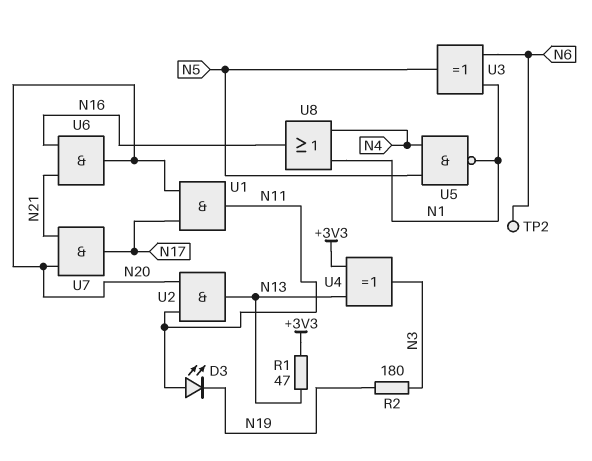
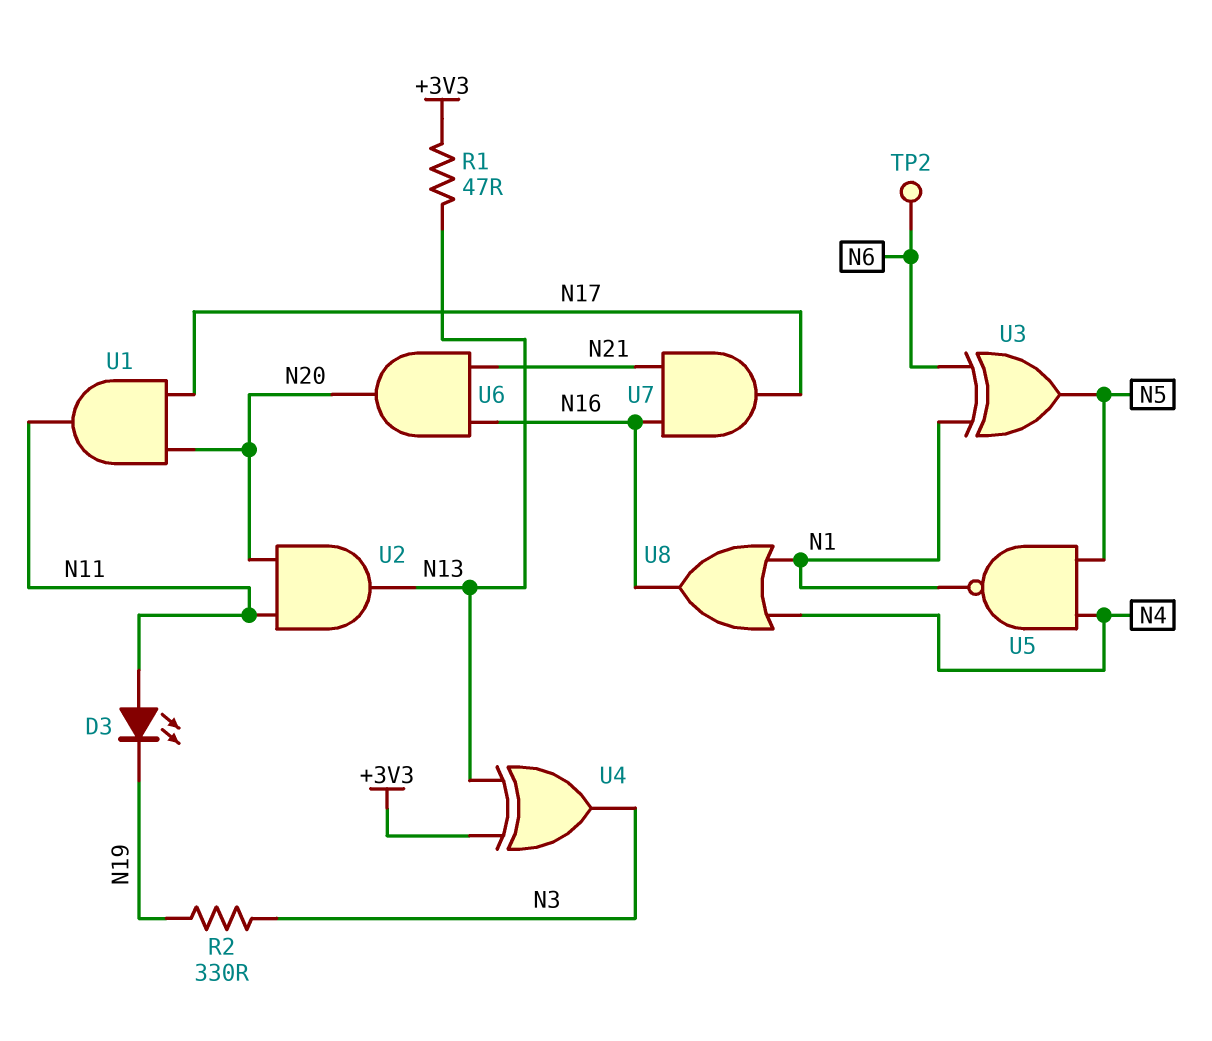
R2: 180 (N3, N19) -> 330 (N3, N19)
U7: AND (in N20, in N21, out N17) -> AND (in N16, in N21, out N17)

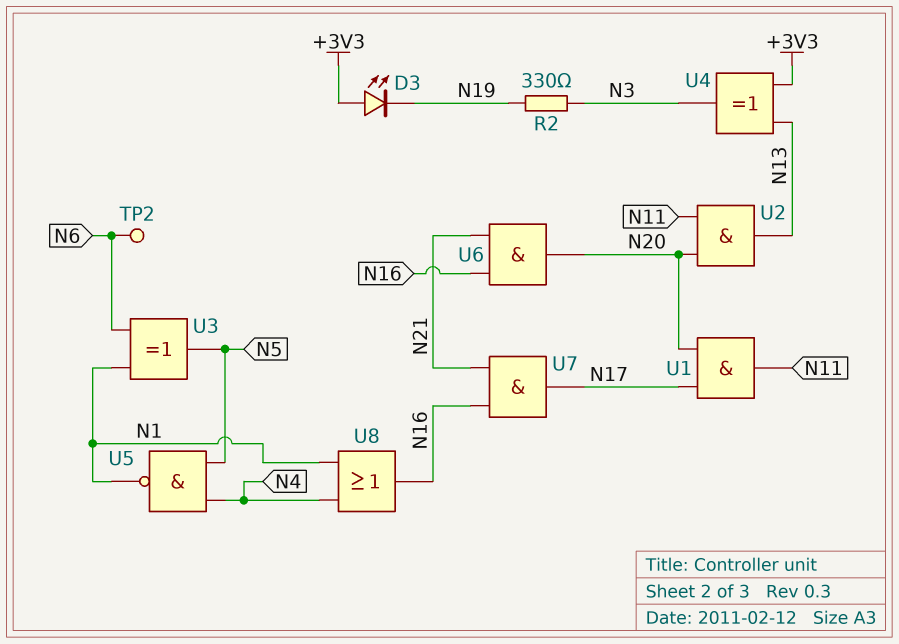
D3: LED (A N11, K N19) -> LED (A +3V3, K N19)
R1: 47 (+3V3, N13) -> none

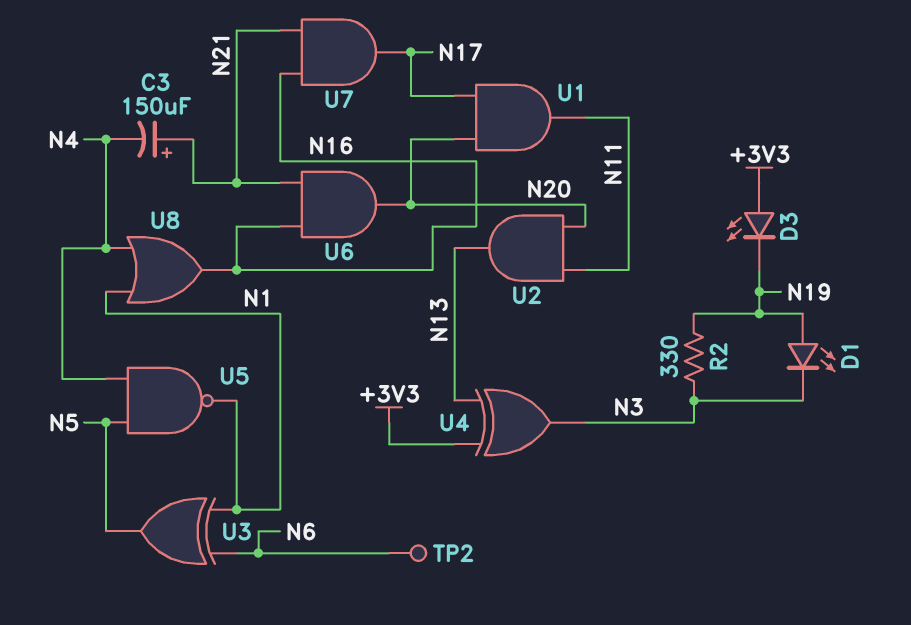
C3: none -> 150uF (plus N21, minus N4)
D1: none -> LED (A N19, K N3)

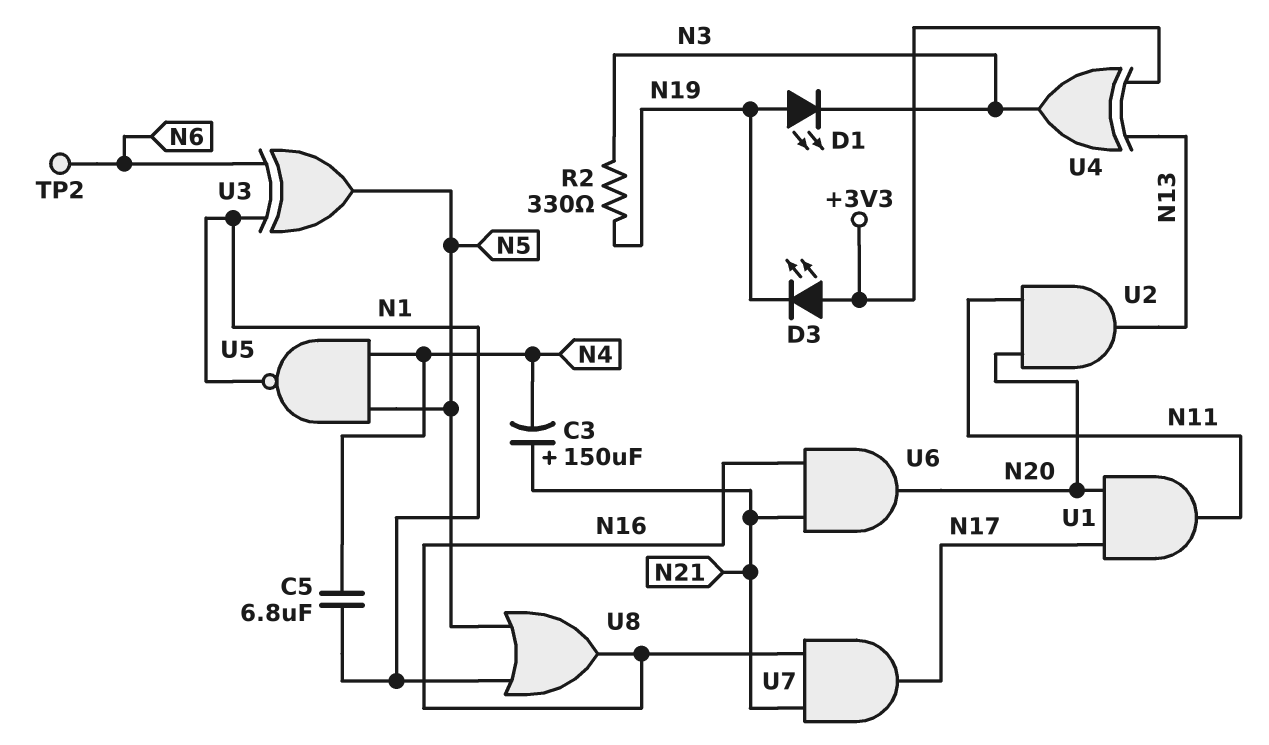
C5: none -> 6.8uF (N1, N4)
U8: OR (in N1, in N4, out N16) -> OR (in N1, in N5, out N16)

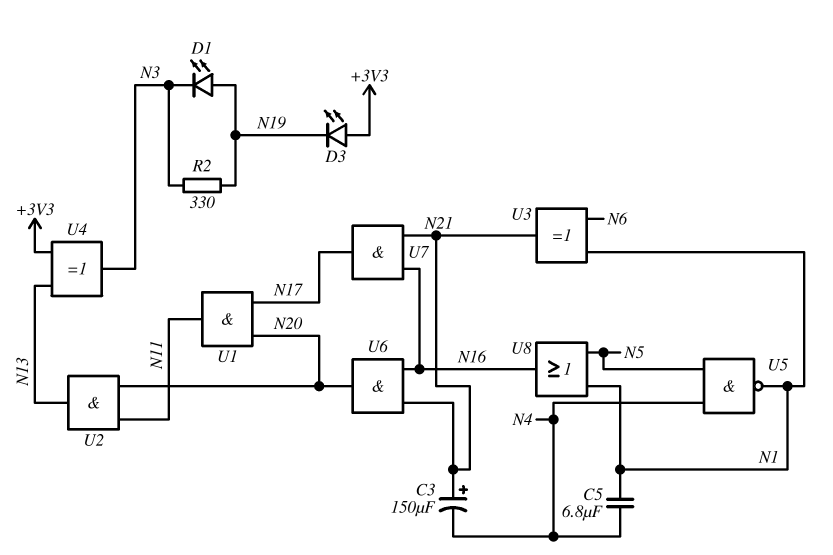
TP2: test point (N6) -> none
U3: XOR (in N1, in N6, out N5) -> XOR (in N1, in N6, out N21)

